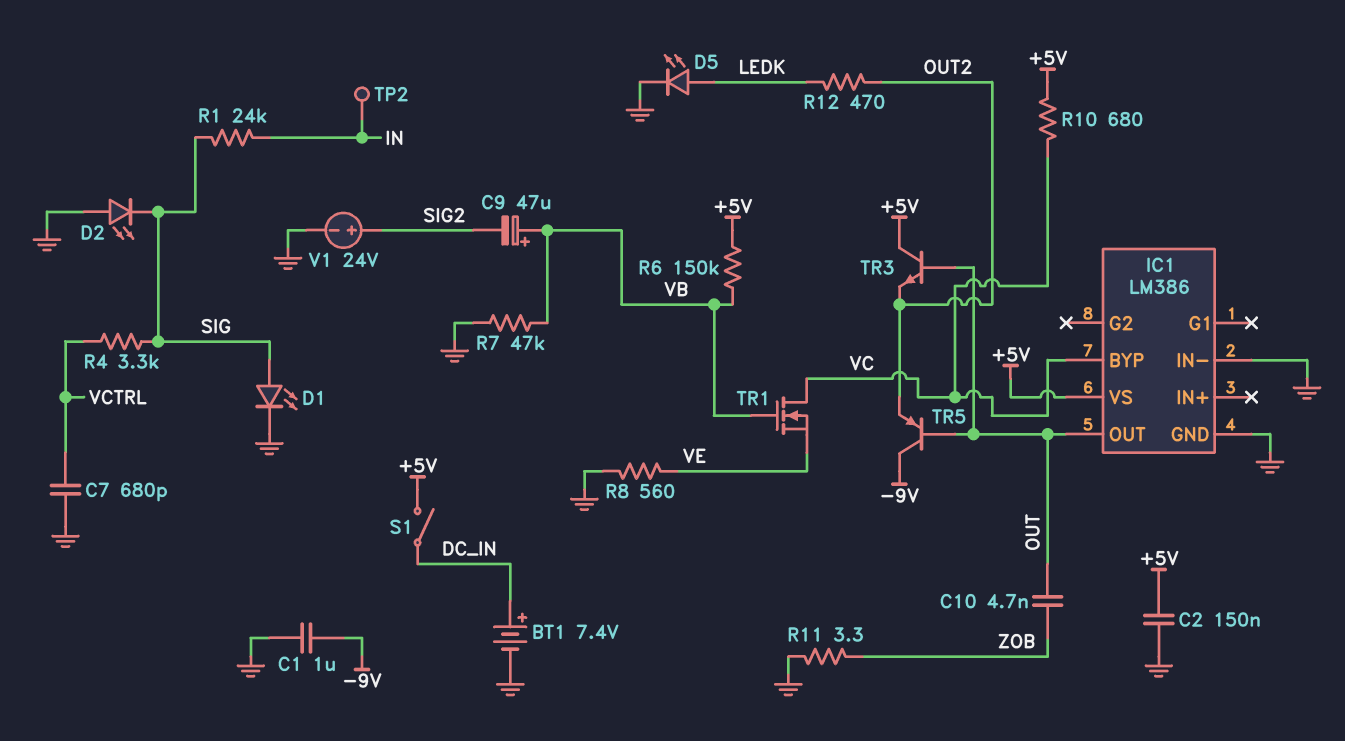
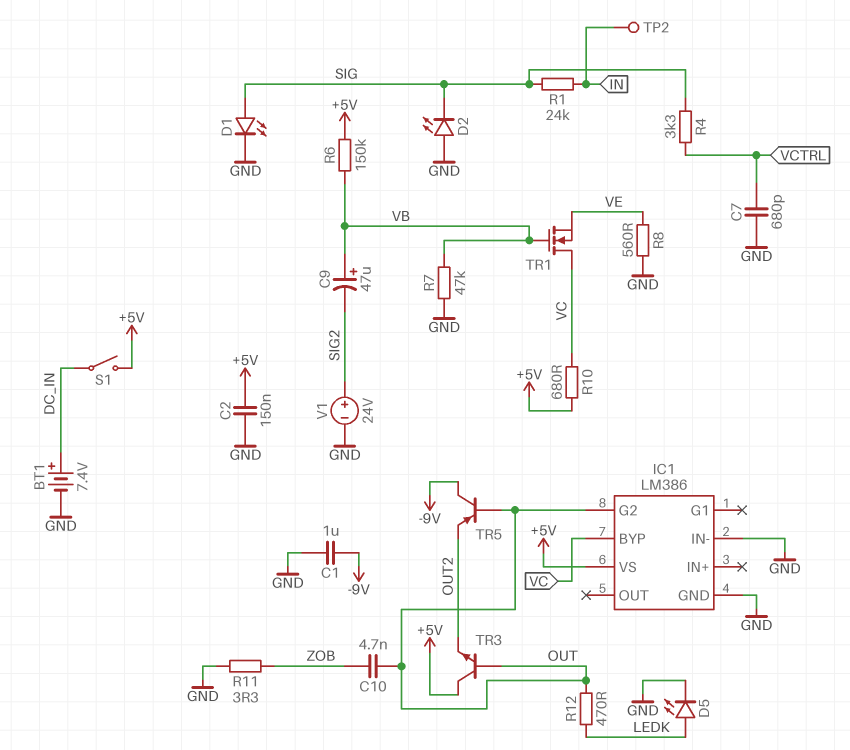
IC1 pin G2: none -> OUT
IC1 pin OUT: OUT -> none
R12: 470 (LEDK, OUT2) -> 470 (LEDK, OUT)

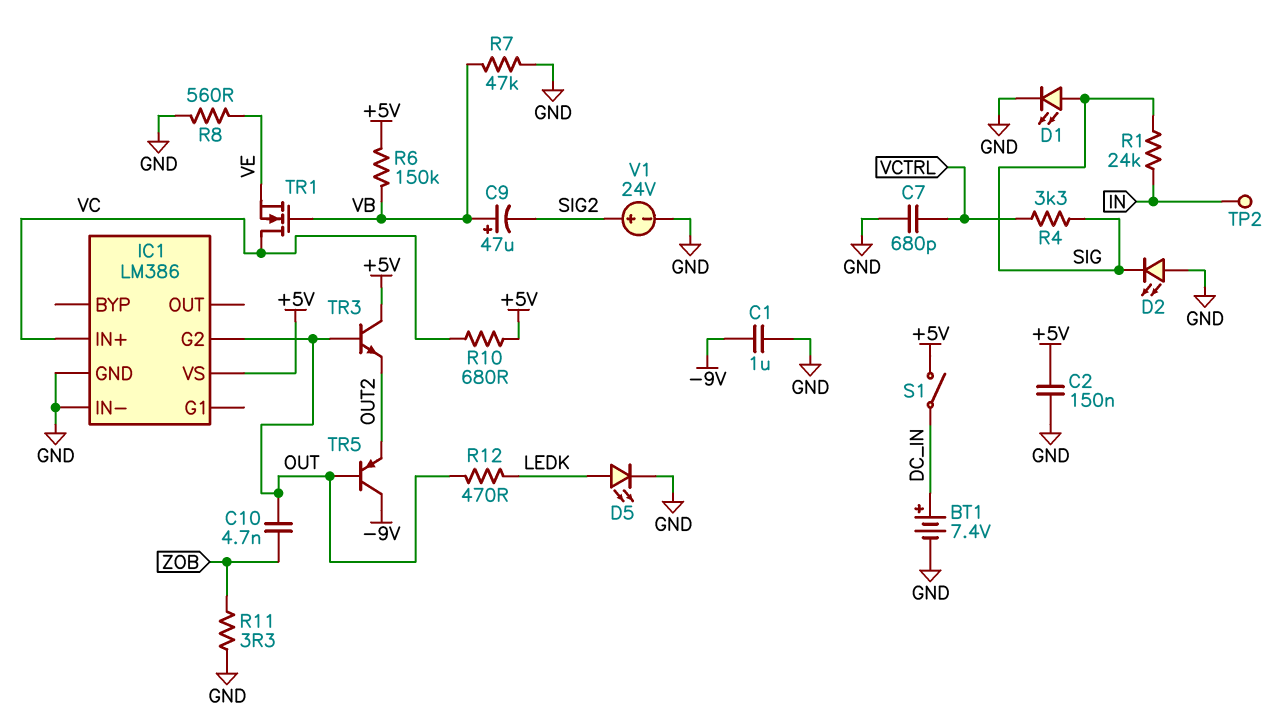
IC1 pin BYP: VC -> none
IC1 pin IN+: none -> VC

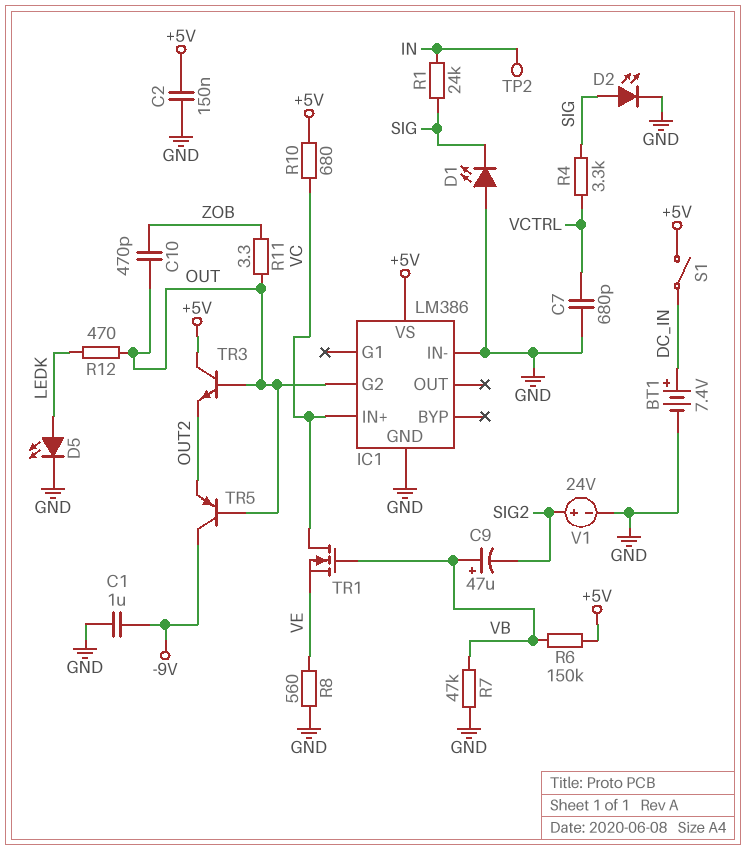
C10: 4.7nF (OUT, ZOB) -> 470pF (OUT, ZOB)
D1: LED (A SIG, K GND) -> LED (A GND, K SIG)
D2: LED (A GND, K SIG) -> LED (A SIG, K GND)
R11: 3.3 (GND, ZOB) -> 3.3 (OUT, ZOB)

